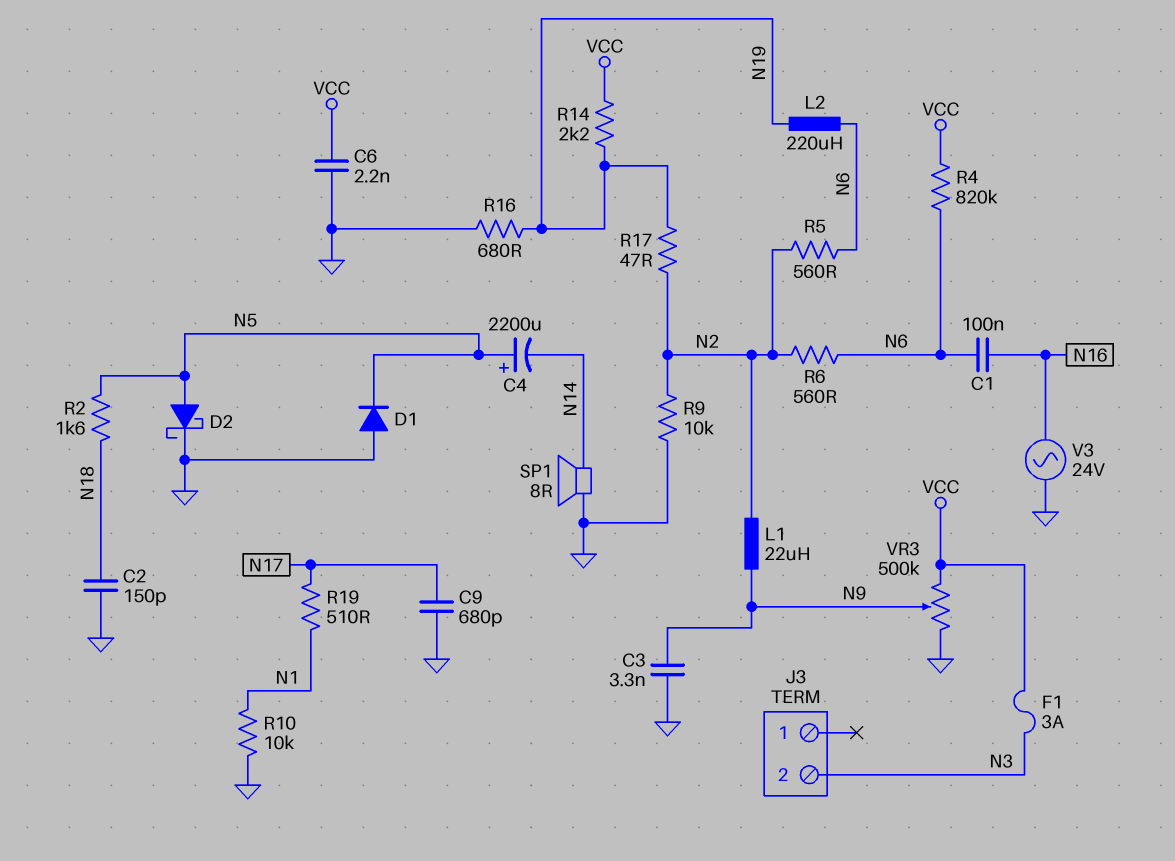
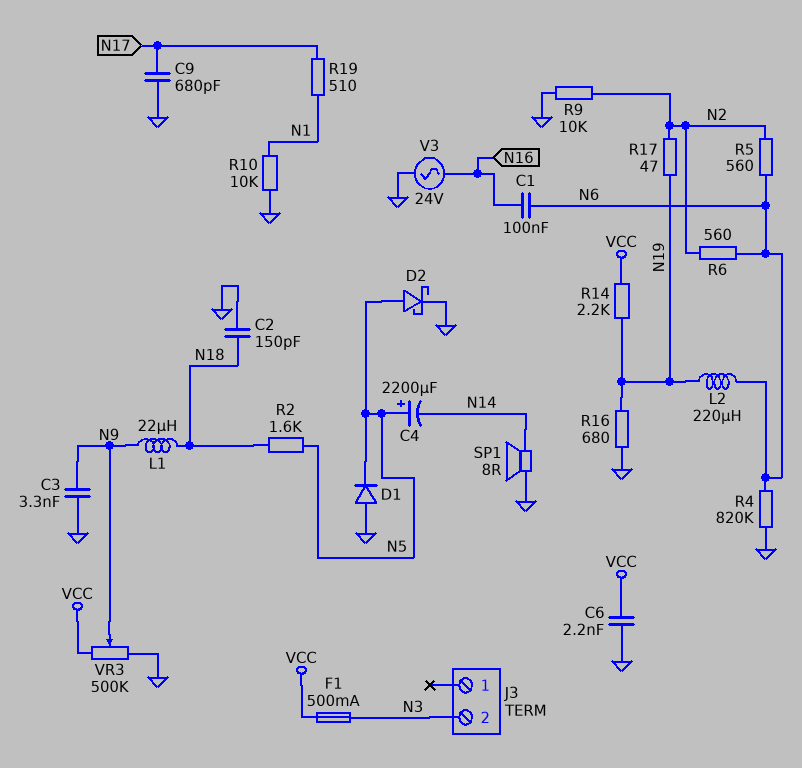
F1: 3A (N3, VCC) -> 500mA (N3, VCC)
L1: 22uH (N2, N9) -> 22uH (N9, N18)
R4: 820k (N6, VCC) -> 820k (GND, N6)

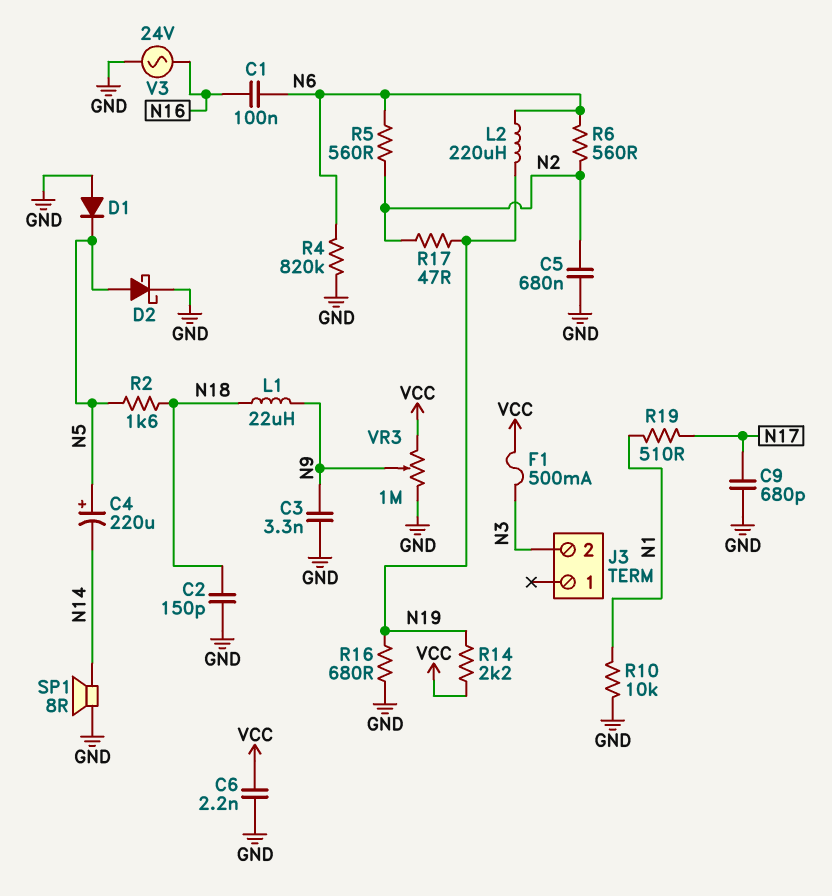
C4: 2200uF (plus N5, minus N14) -> 220uF (plus N5, minus N14)
C5: none -> 680nF (GND, N2)
R9: 10k (GND, N2) -> none
VR3: 500k (GND, VCC, wiper N9) -> 1M (GND, VCC, wiper N9)

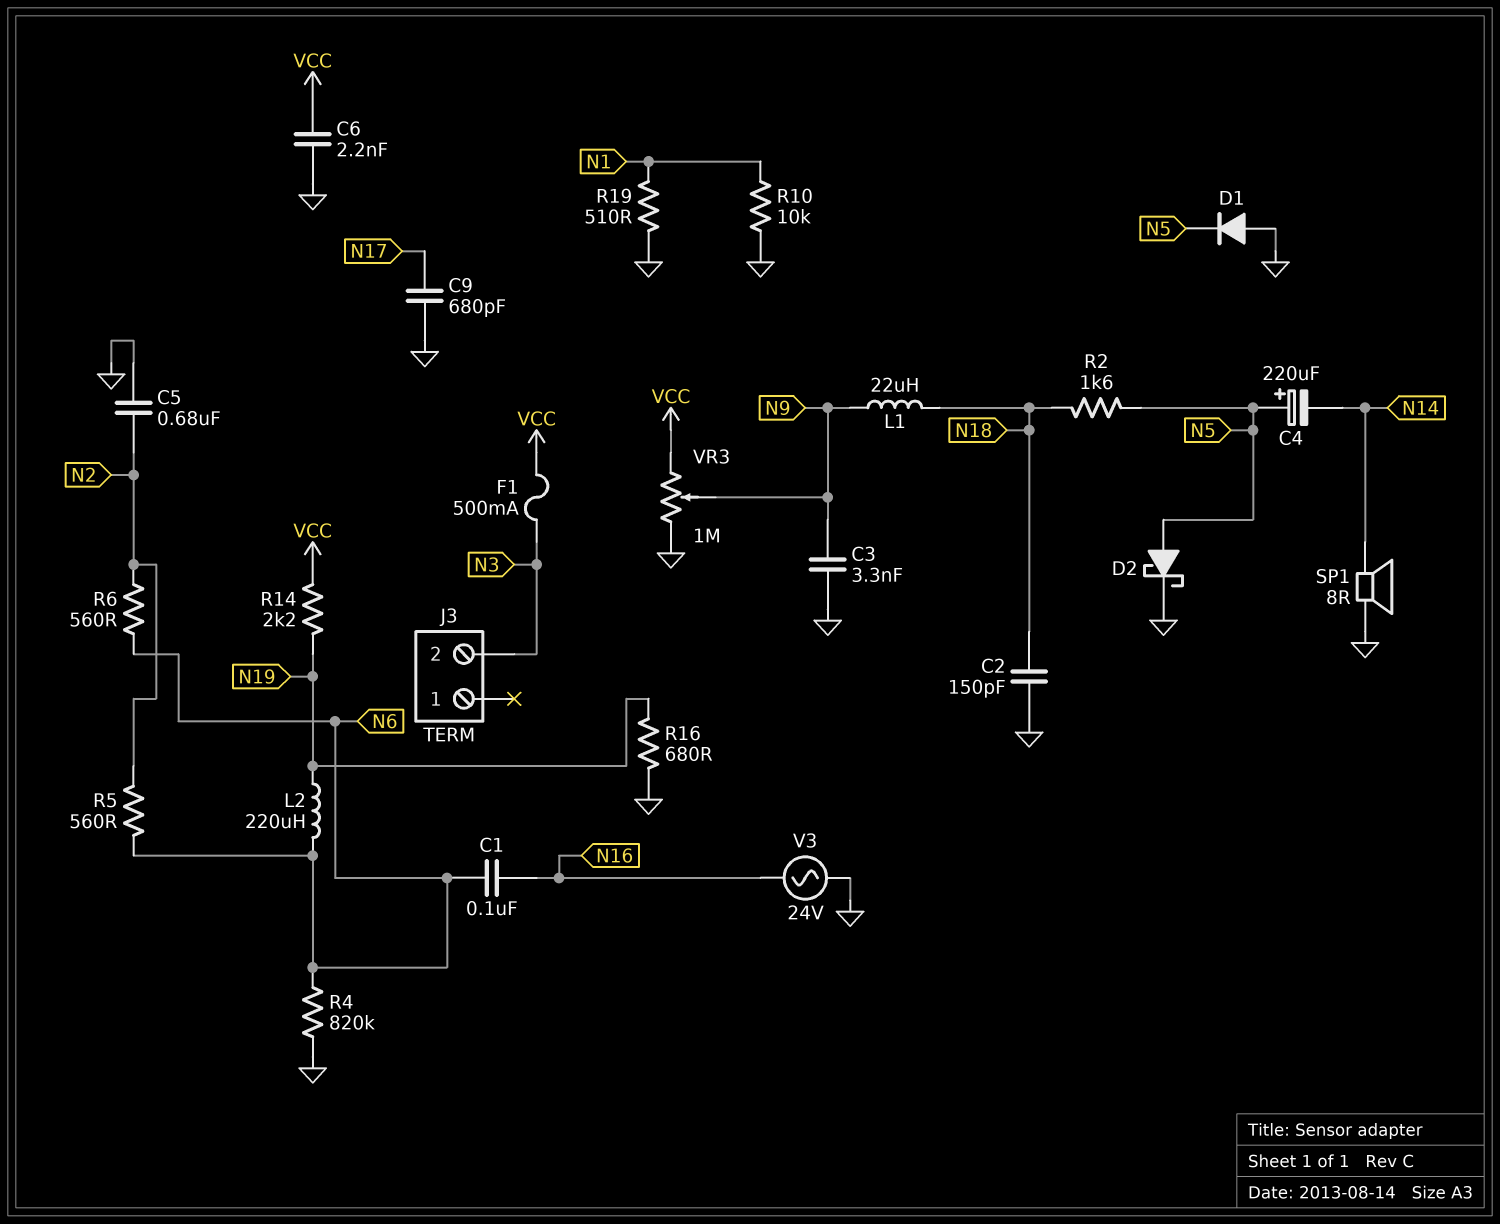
R17: 47 (N2, N19) -> none
R19: 510 (N1, N17) -> 510 (GND, N1)

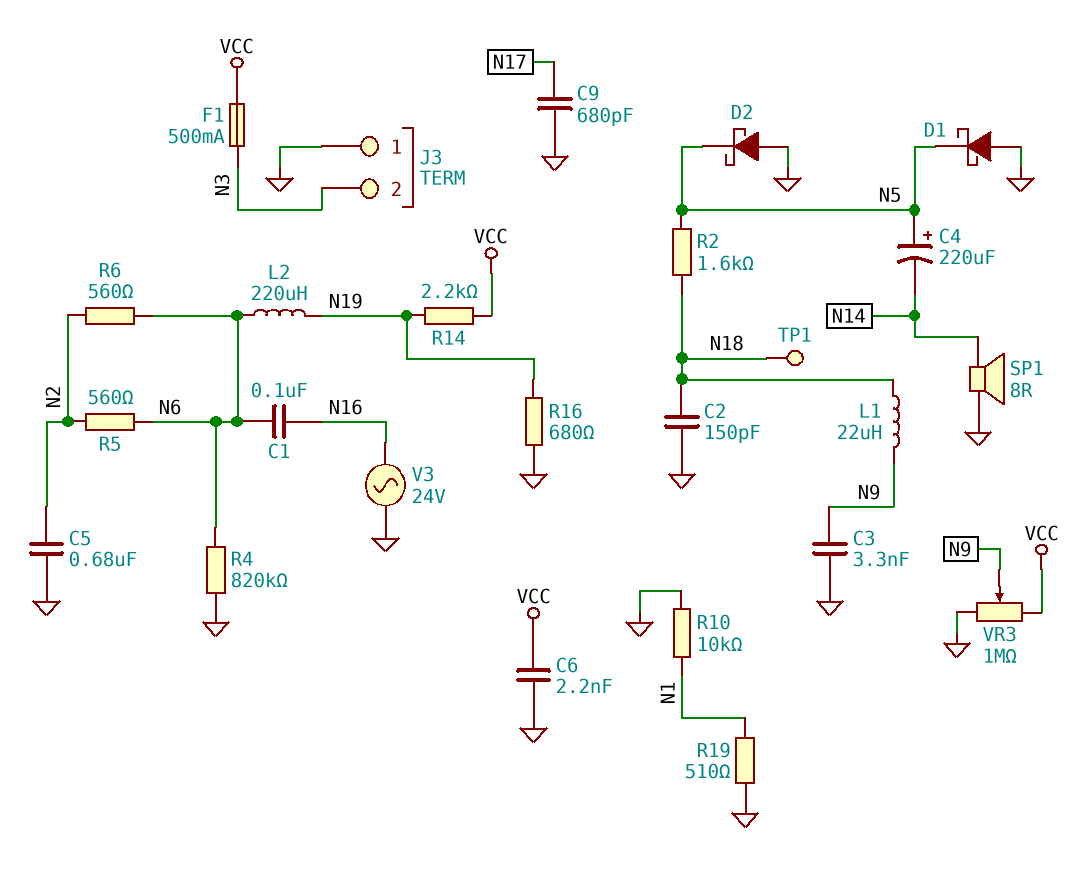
D1: diode (A GND, K N5) -> schottky (A GND, K N5)
D2: schottky (A N5, K GND) -> schottky (A GND, K N5)
J3 pin 1: none -> GND
TP1: none -> test point (N18)

